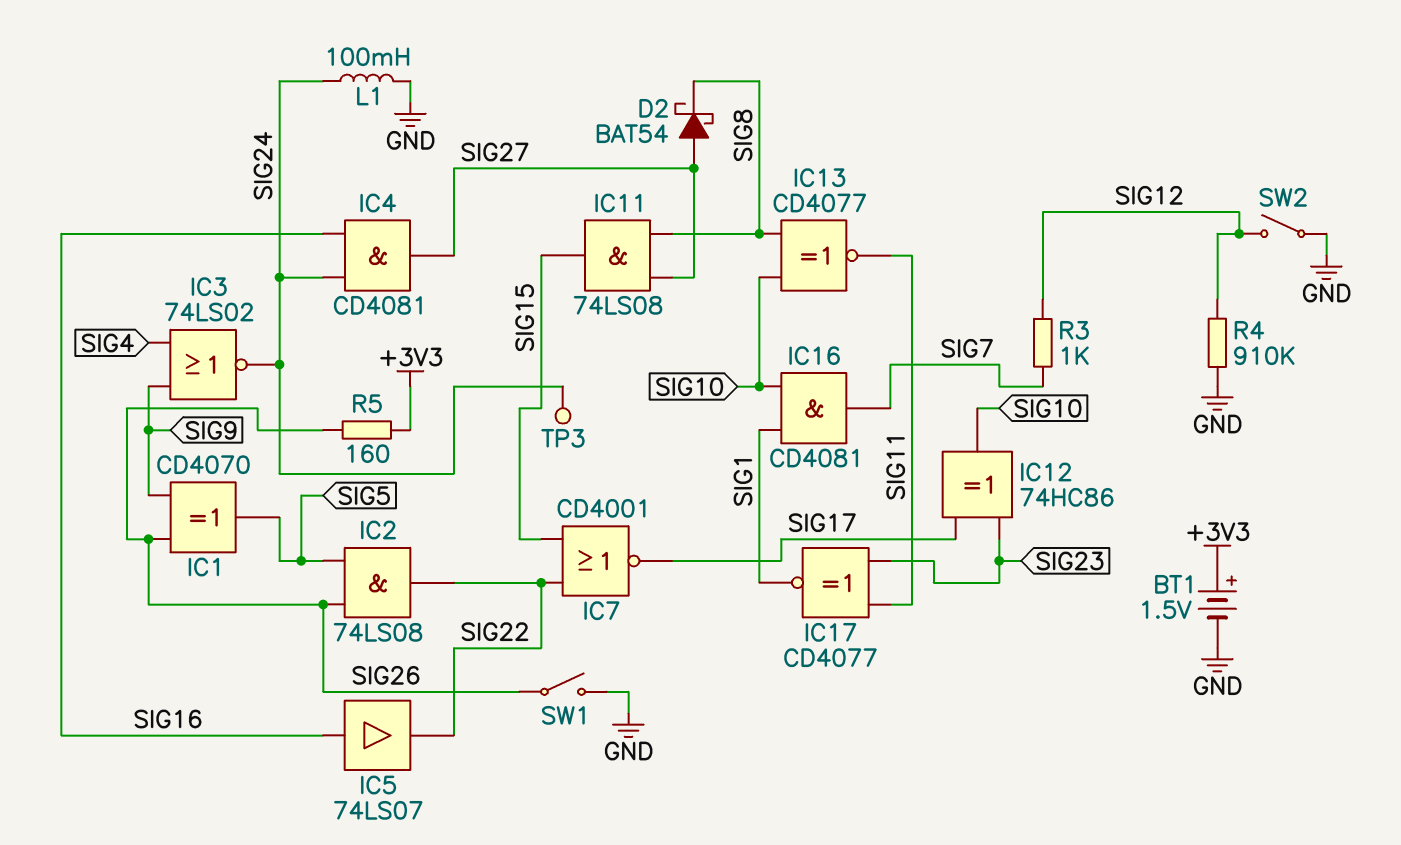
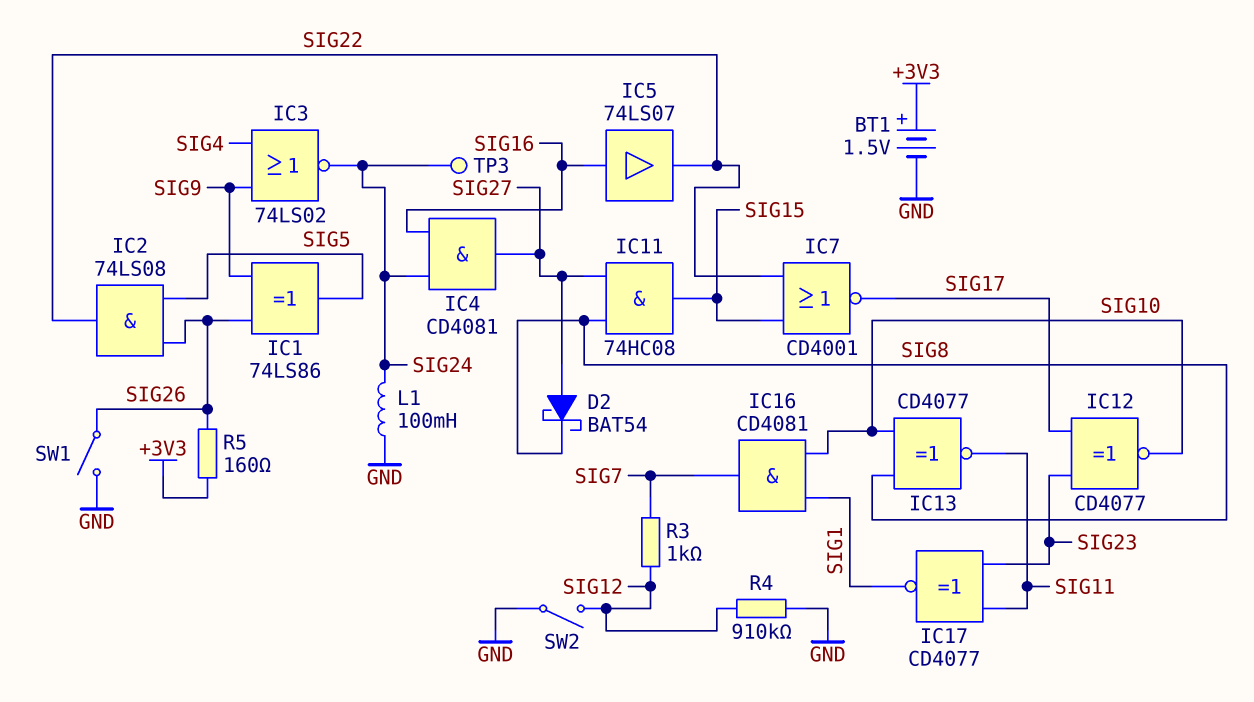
IC1: XOR CD4070 (in SIG9, in SIG26, out SIG5) -> XOR 74LS86 (in SIG9, in SIG26, out SIG5)
IC11: AND 74LS08 (in SIG8, in SIG27, out SIG15) -> AND 74HC08 (in SIG8, in SIG27, out SIG15)
IC12: XOR 74HC86 (in SIG17, in SIG23, out SIG10) -> XNOR CD4077 (in SIG17, in SIG23, out SIG10)

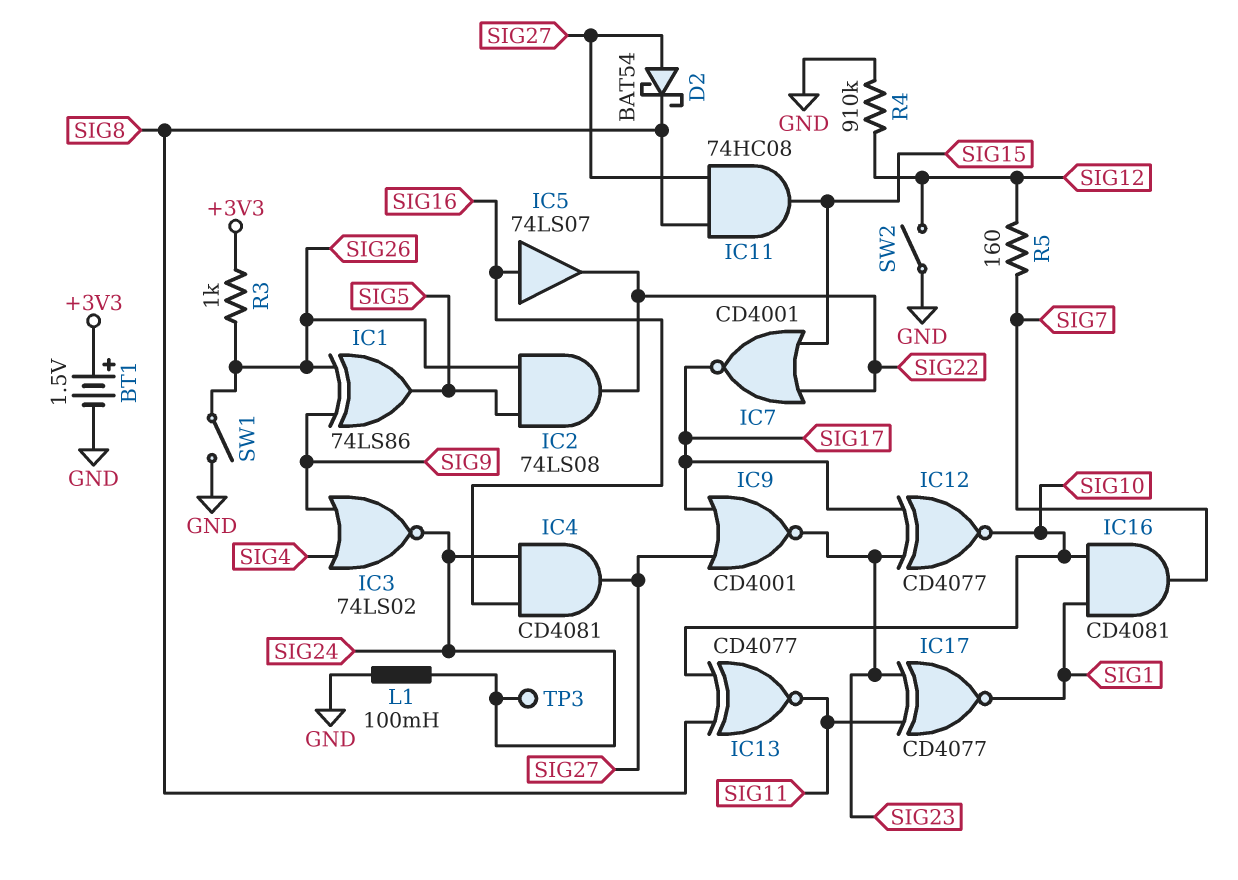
IC9: none -> NOR CD4001 (in SIG17, in SIG27, out SIG23)
R3: 1k (SIG7, SIG12) -> 1k (+3V3, SIG26)
R5: 160 (+3V3, SIG26) -> 160 (SIG7, SIG12)

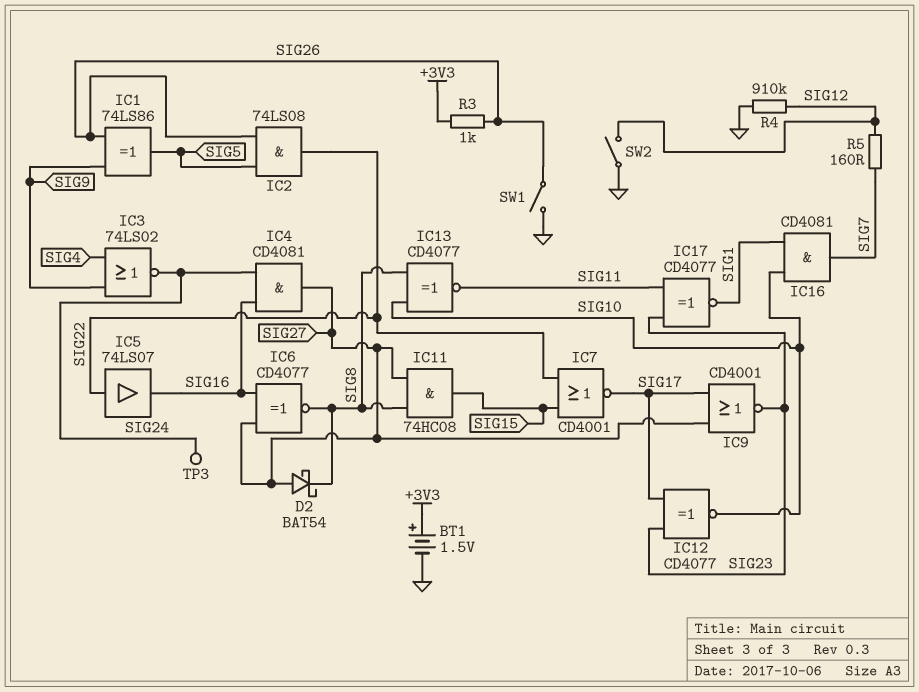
IC5: buffer 74LS07 (in SIG16, out SIG22) -> buffer 74LS07 (in SIG22, out SIG16)
IC6: none -> XNOR CD4077 (in SIG16, in SIG27, out SIG8)
L1: 100mH (GND, SIG24) -> none

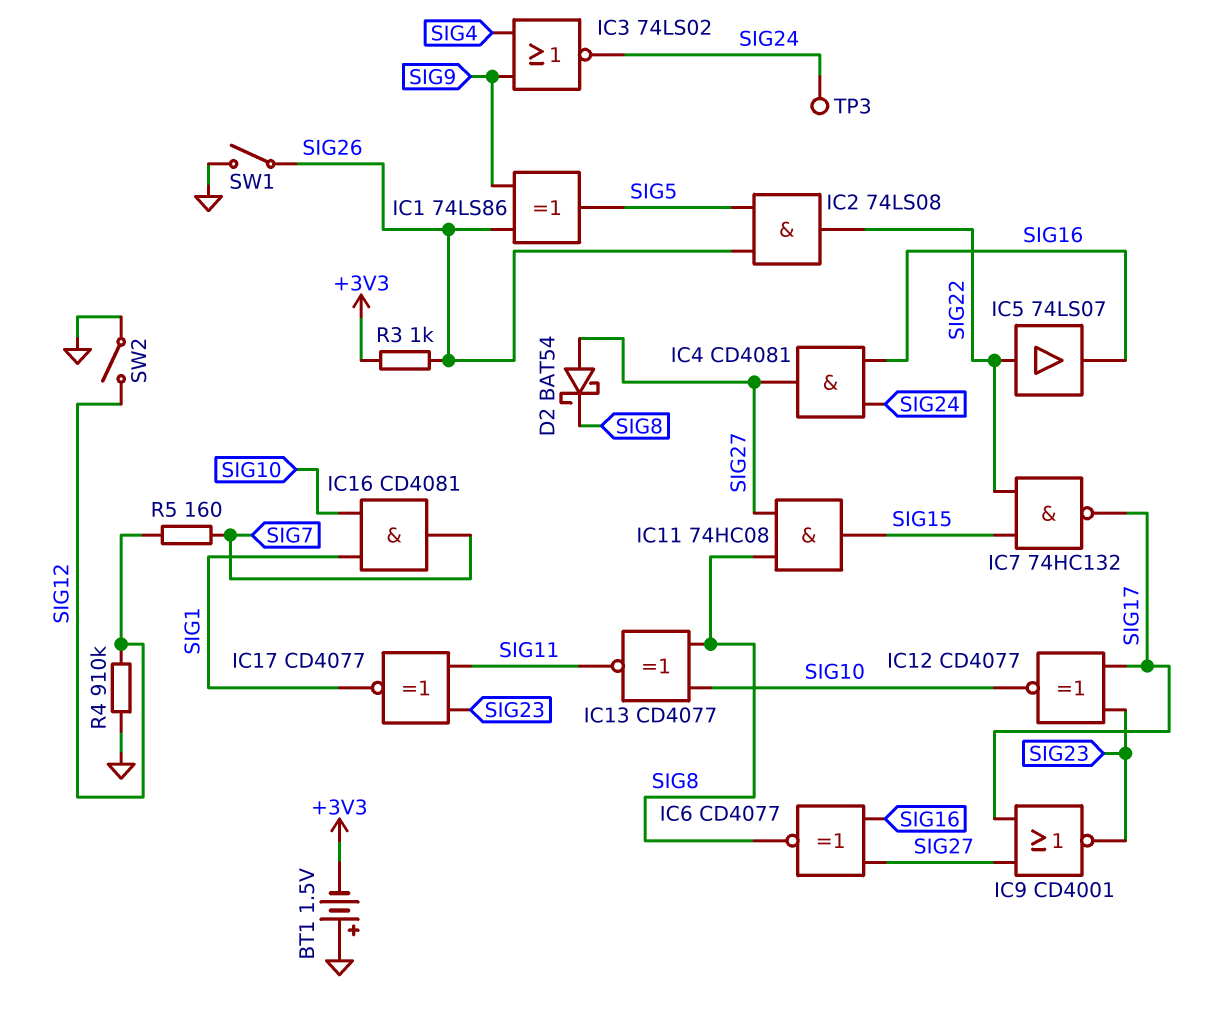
BT1: 1.5V (plus +3V3, minus GND) -> 1.5V (plus GND, minus +3V3)
IC7: NOR CD4001 (in SIG15, in SIG22, out SIG17) -> NAND 74HC132 (in SIG15, in SIG22, out SIG17)

